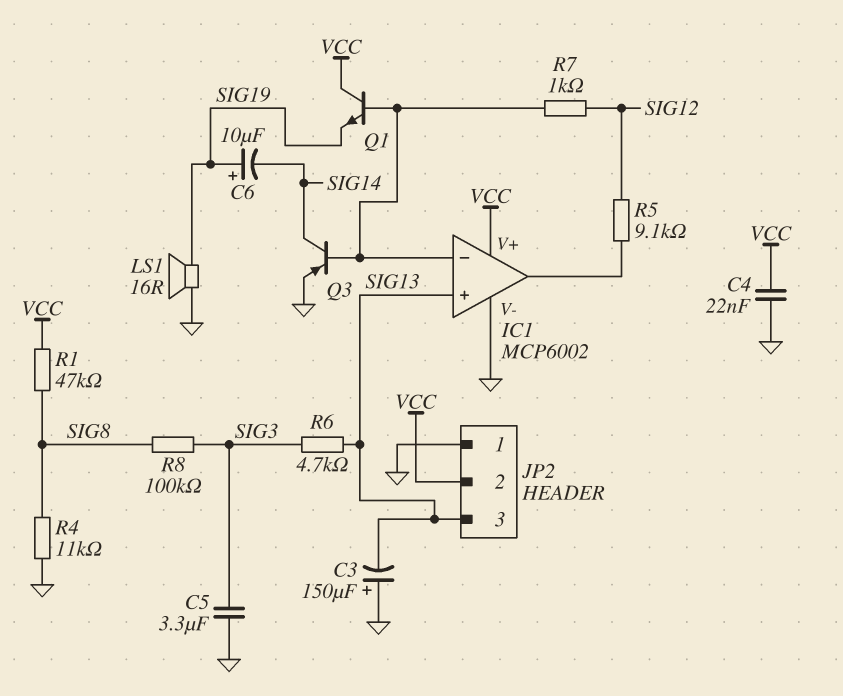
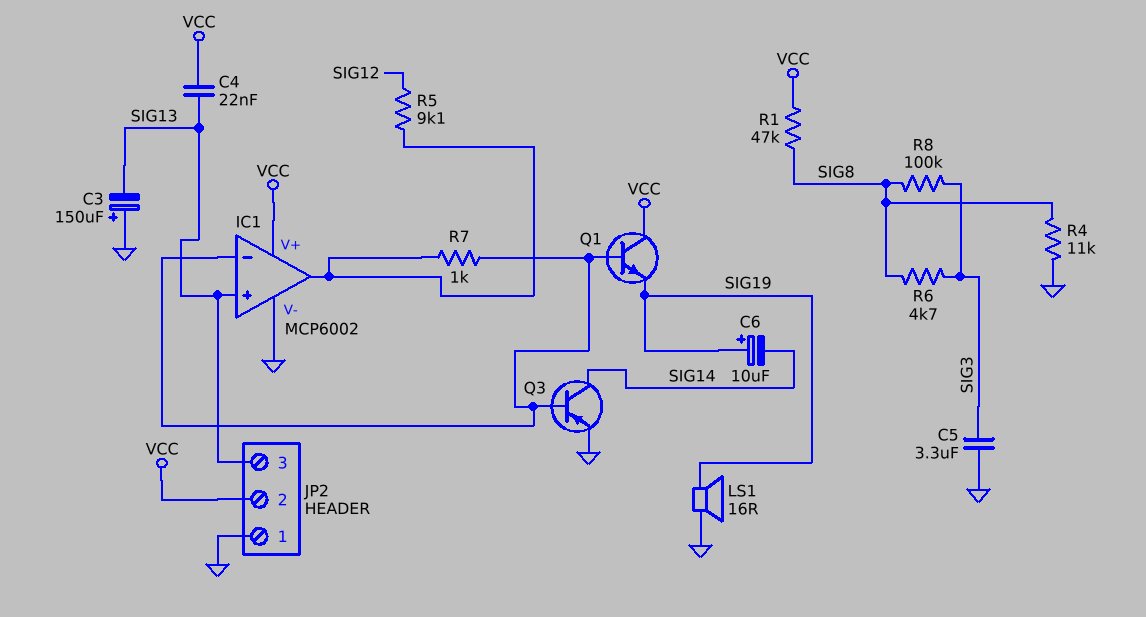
C4: 22nF (GND, VCC) -> 22nF (SIG13, VCC)
R6: 4.7k (SIG3, SIG13) -> 4.7k (SIG3, SIG8)
R7: 1k (IC1/in-, SIG12) -> 1k (IC1/in-, IC1/out)

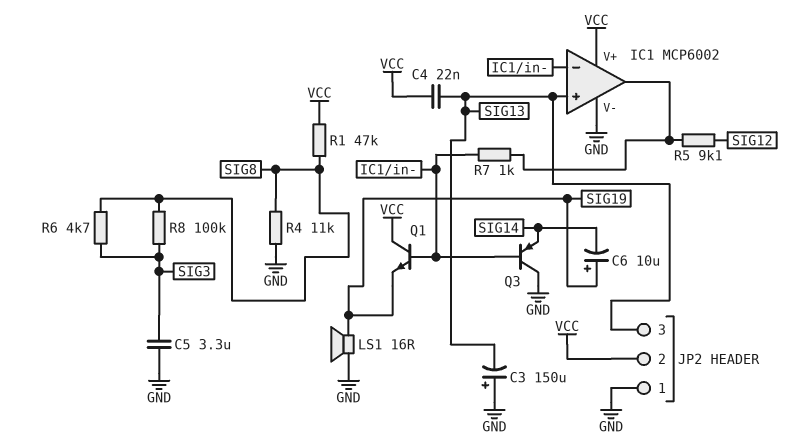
Q3: PNP (B IC1/in-, C SIG14, E GND) -> PNP (B IC1/in-, C GND, E SIG14)

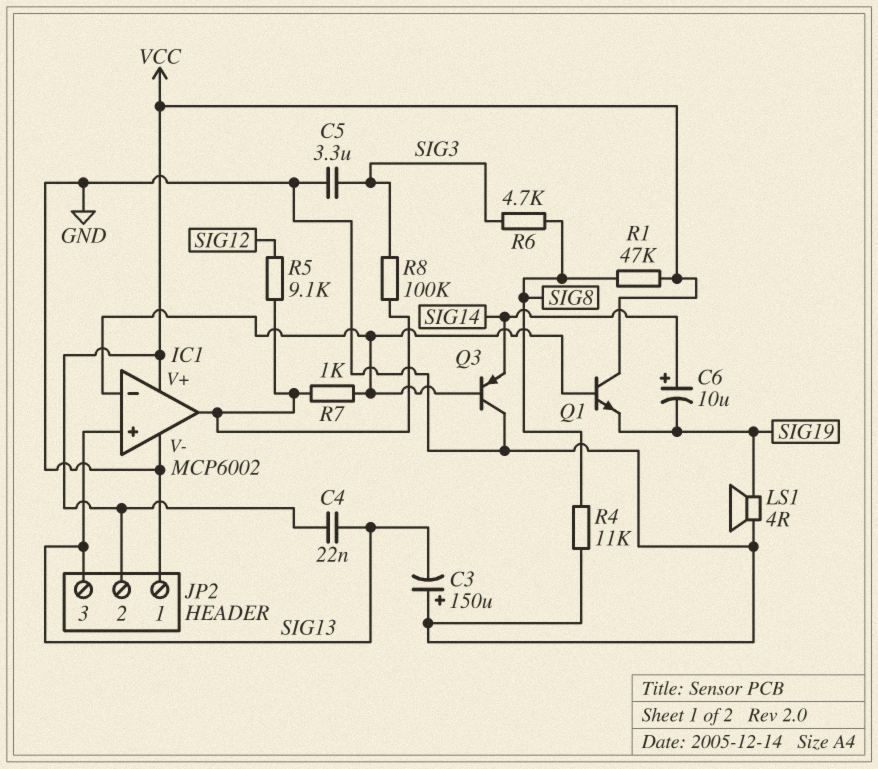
C6: 10uF (plus SIG19, minus SIG14) -> 10uF (plus SIG14, minus SIG19)
LS1: speaker 16R (GND, SIG19) -> speaker 4R (GND, SIG19)
R8: 100k (SIG3, SIG8) -> 100k (IC1/out, SIG3)

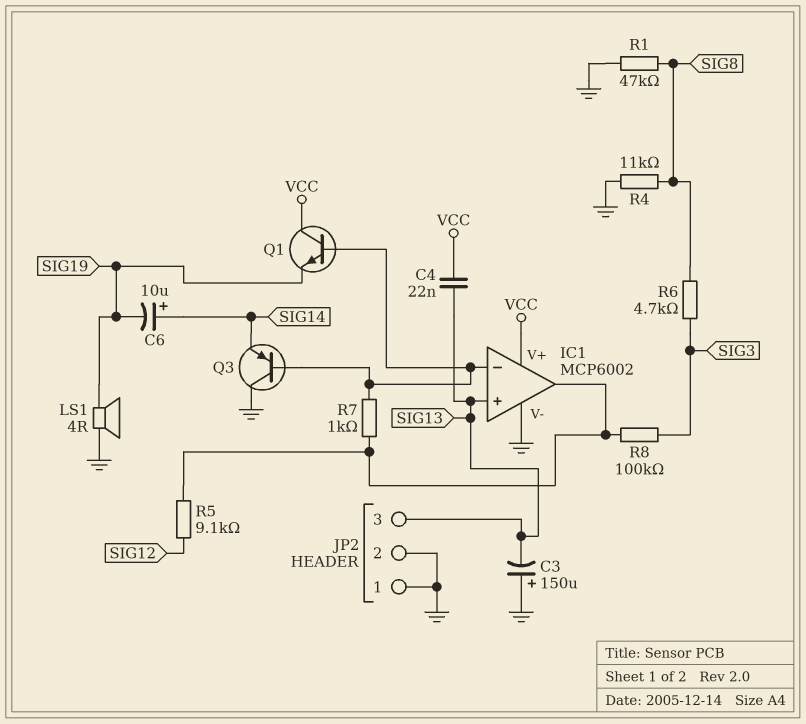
C5: 3.3uF (GND, SIG3) -> none
JP2 pin 2: VCC -> GND
R1: 47k (SIG8, VCC) -> 47k (GND, SIG8)

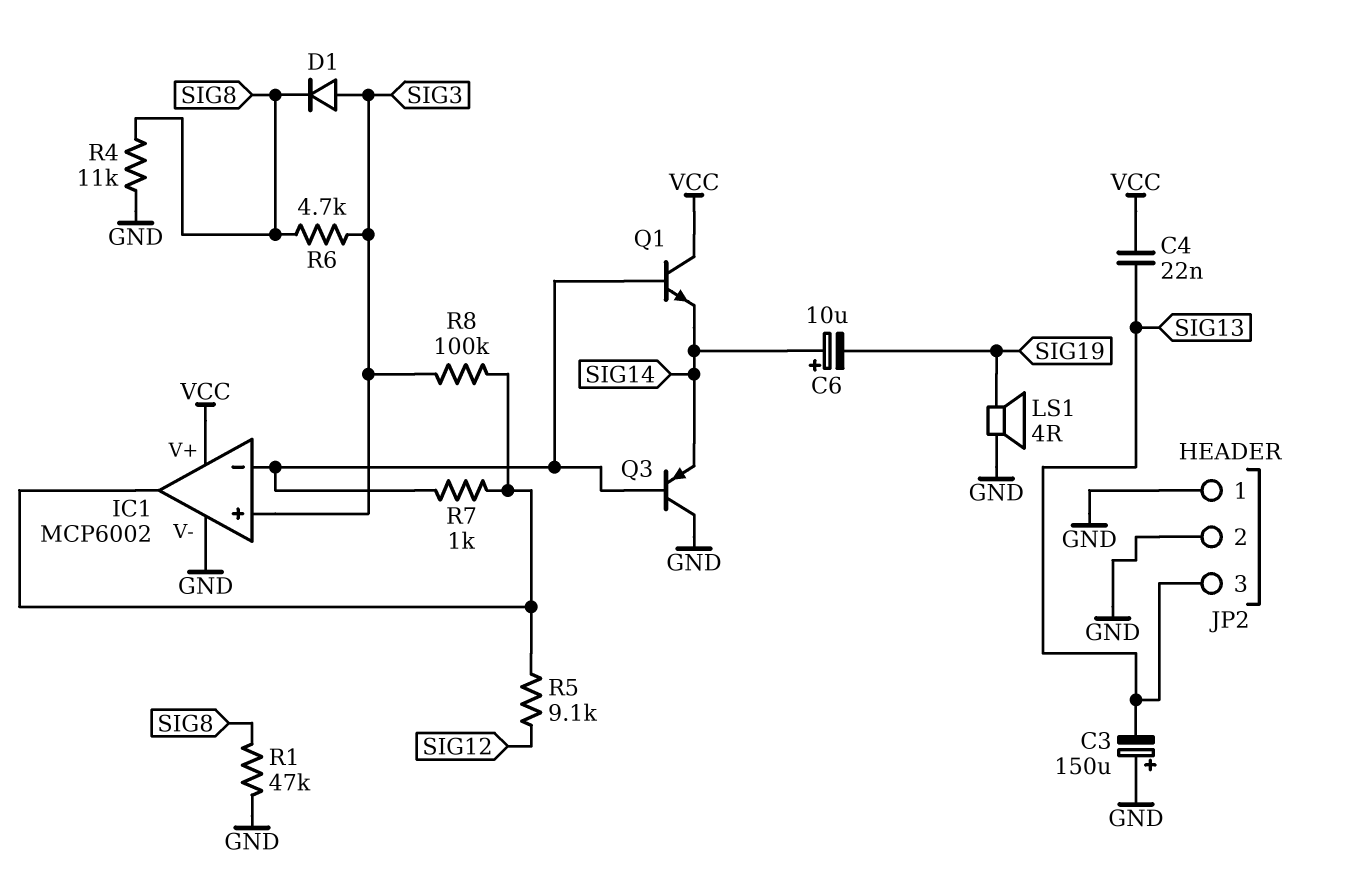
D1: none -> diode (A SIG3, K SIG8)
IC1 pin in+: SIG13 -> SIG3
Q1: NPN (B IC1/in-, C VCC, E SIG19) -> NPN (B IC1/in-, C VCC, E SIG14)

